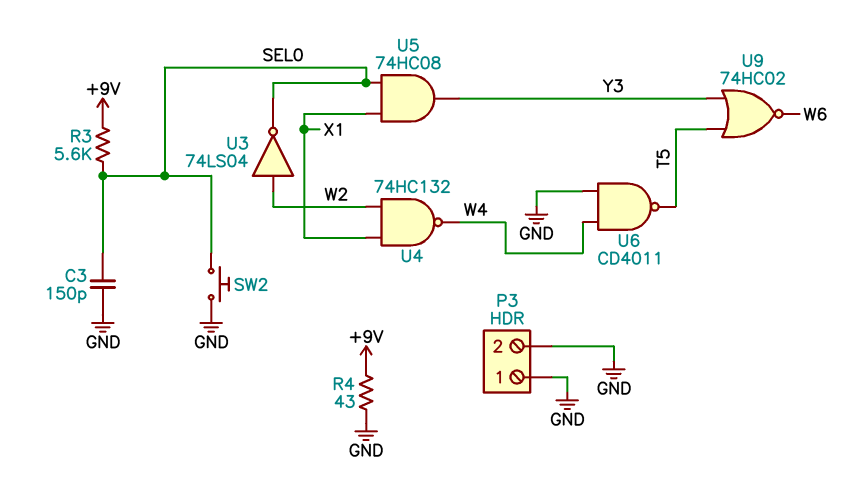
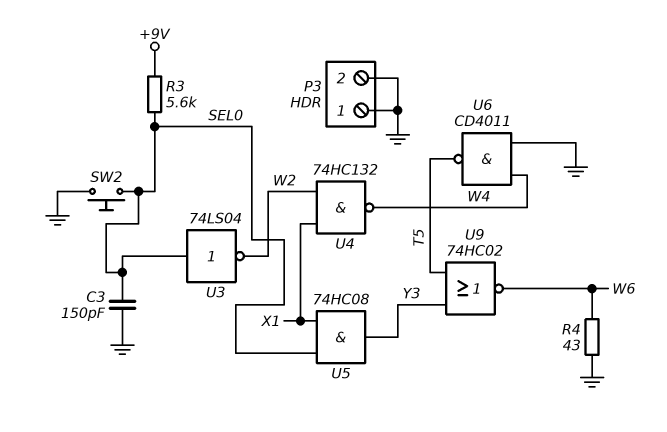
R4: 43 (+9V, GND) -> 43 (GND, W6)
U3: NOT 74LS04 (in W2, out SEL0) -> NOT 74LS04 (in SEL0, out W2)

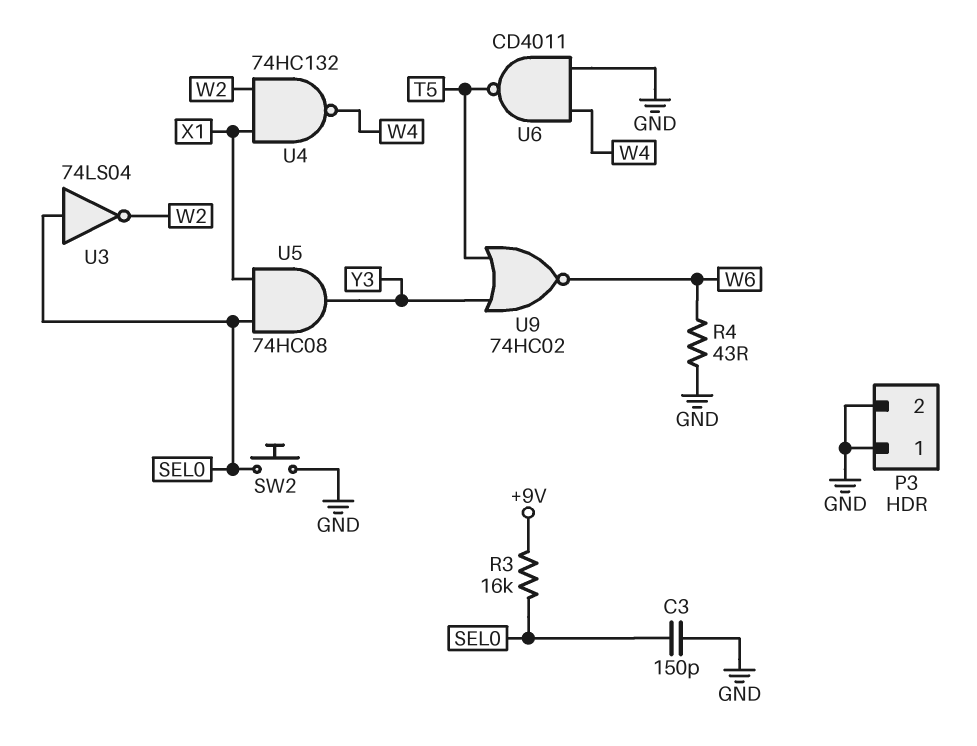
R3: 5.6k (+9V, SEL0) -> 16k (+9V, SEL0)

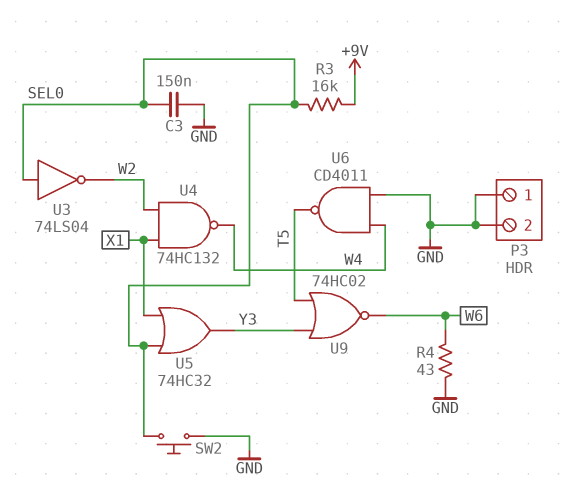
C3: 150pF (GND, SEL0) -> 150nF (GND, SEL0)
U5: AND 74HC08 (in SEL0, in X1, out Y3) -> OR 74HC32 (in SEL0, in X1, out Y3)

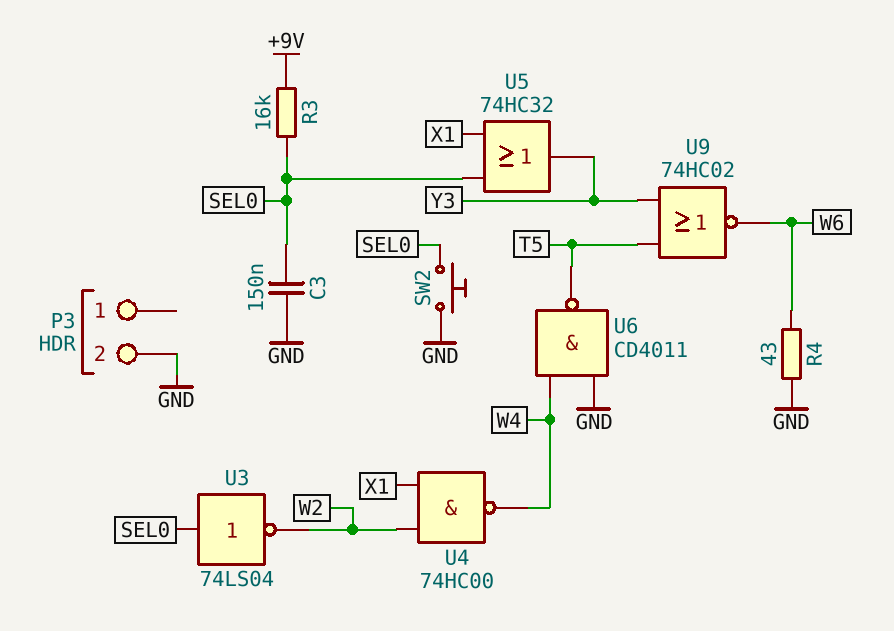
P3 pin 1: GND -> none
U4: NAND 74HC132 (in W2, in X1, out W4) -> NAND 74HC00 (in W2, in X1, out W4)

